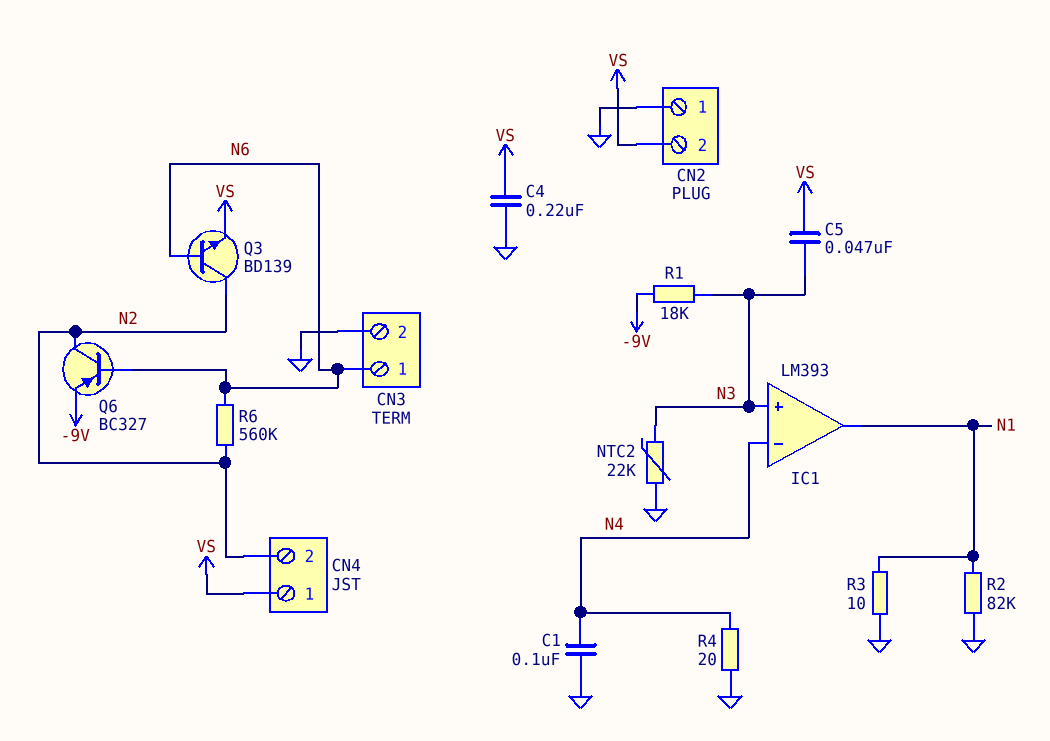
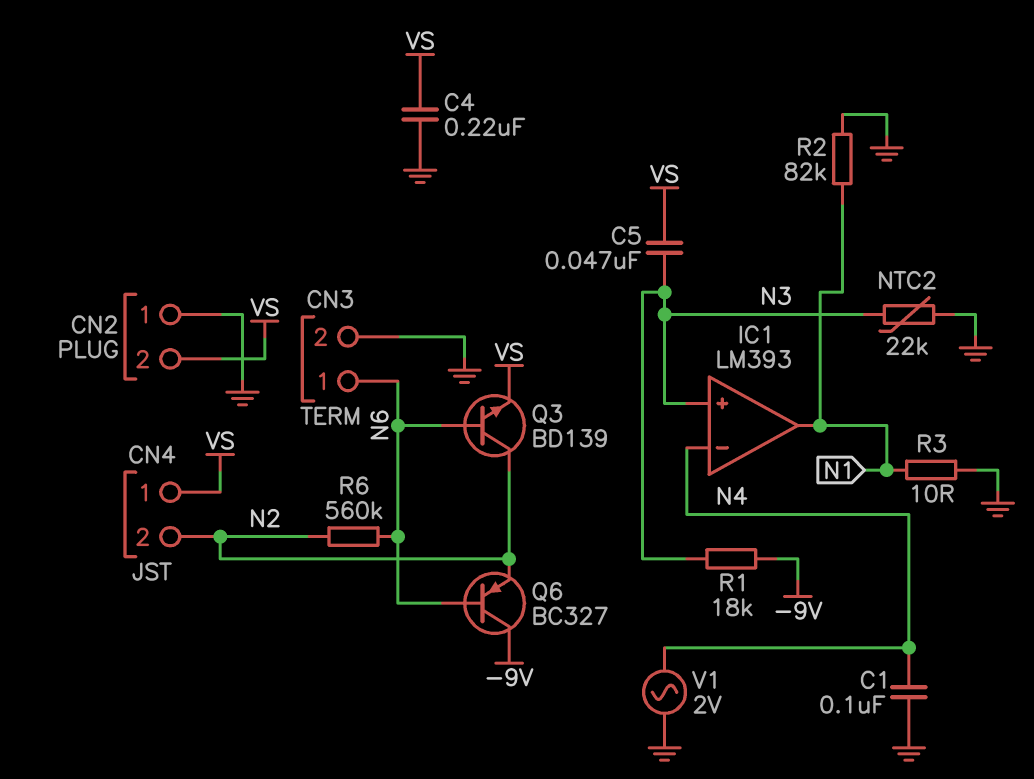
Q6: PNP BC327 (B N6, C N2, E -9V) -> PNP BC327 (B N6, C -9V, E N2)
R4: 20 (GND, N4) -> none
V1: none -> AC 2V (GND, N4)

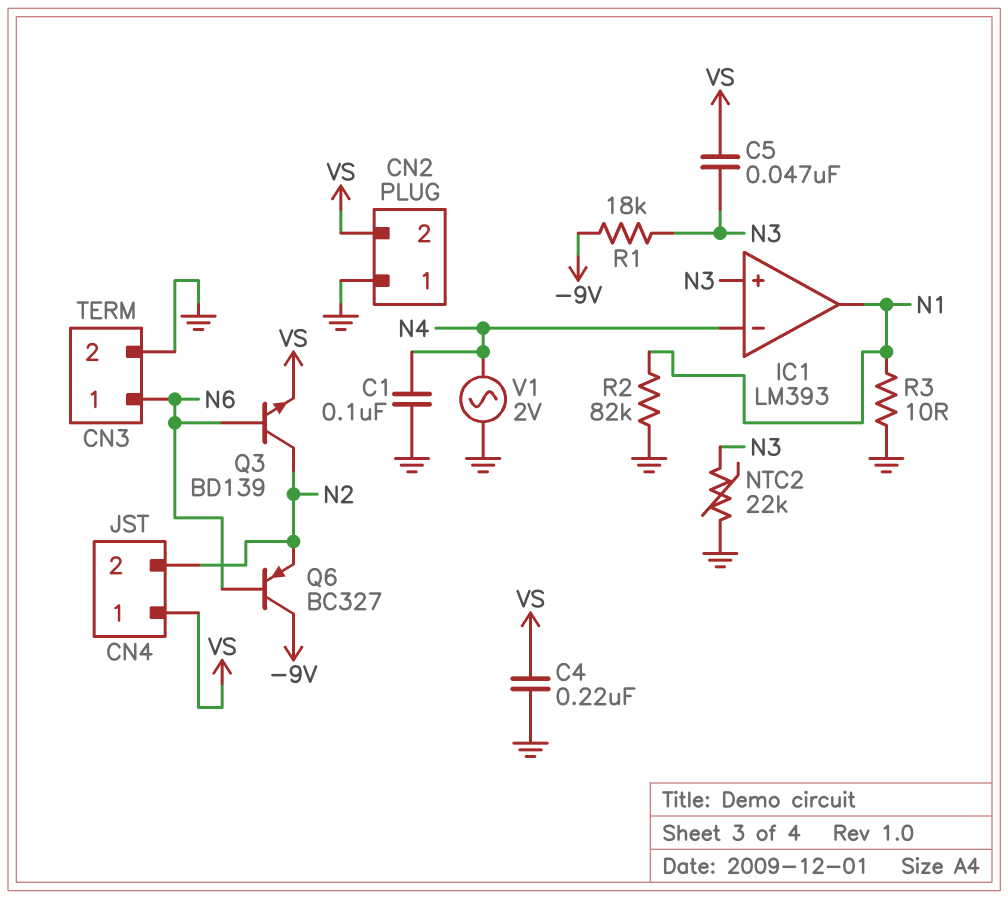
R6: 560k (N2, N6) -> none

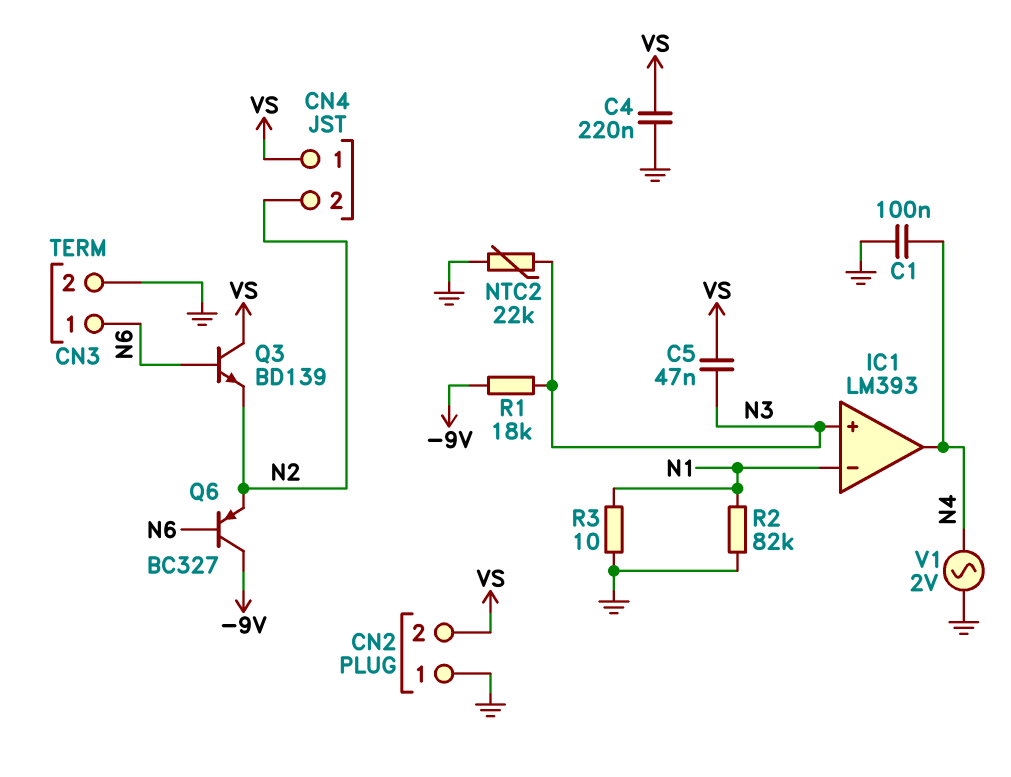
IC1 pin in-: N4 -> N1
IC1 pin out: N1 -> N4
Q3: NPN BD139 (B N6, C N2, E VS) -> NPN BD139 (B N6, C VS, E N2)

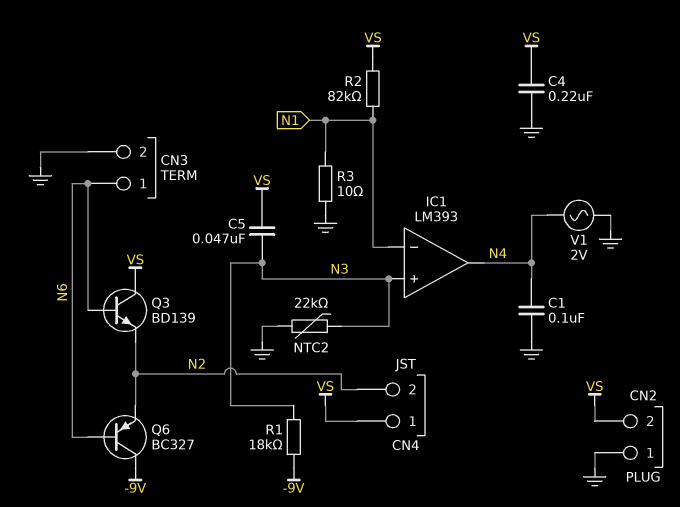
R2: 82k (GND, N1) -> 82k (N1, VS)

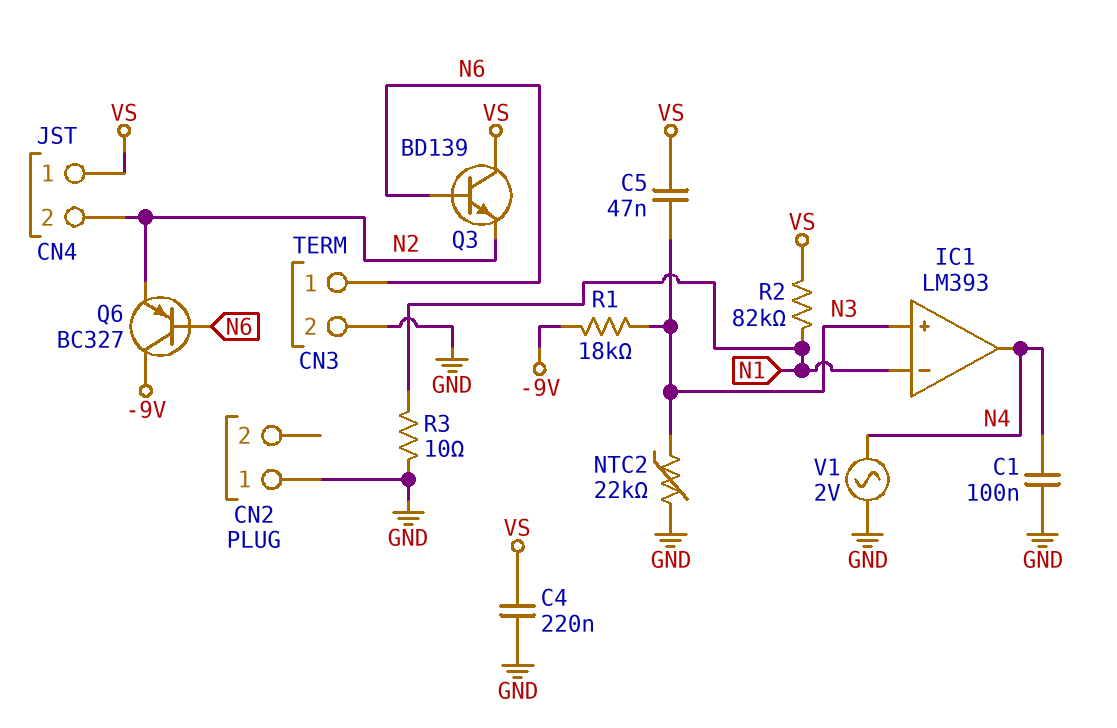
CN2 pin 2: VS -> none

